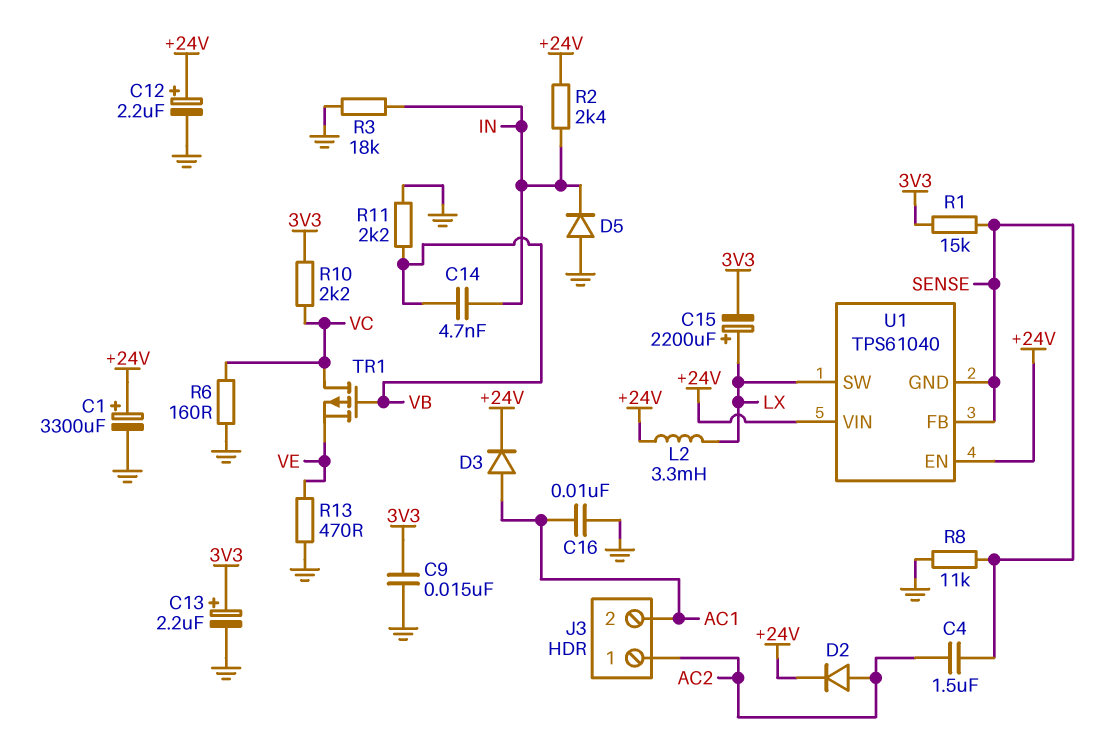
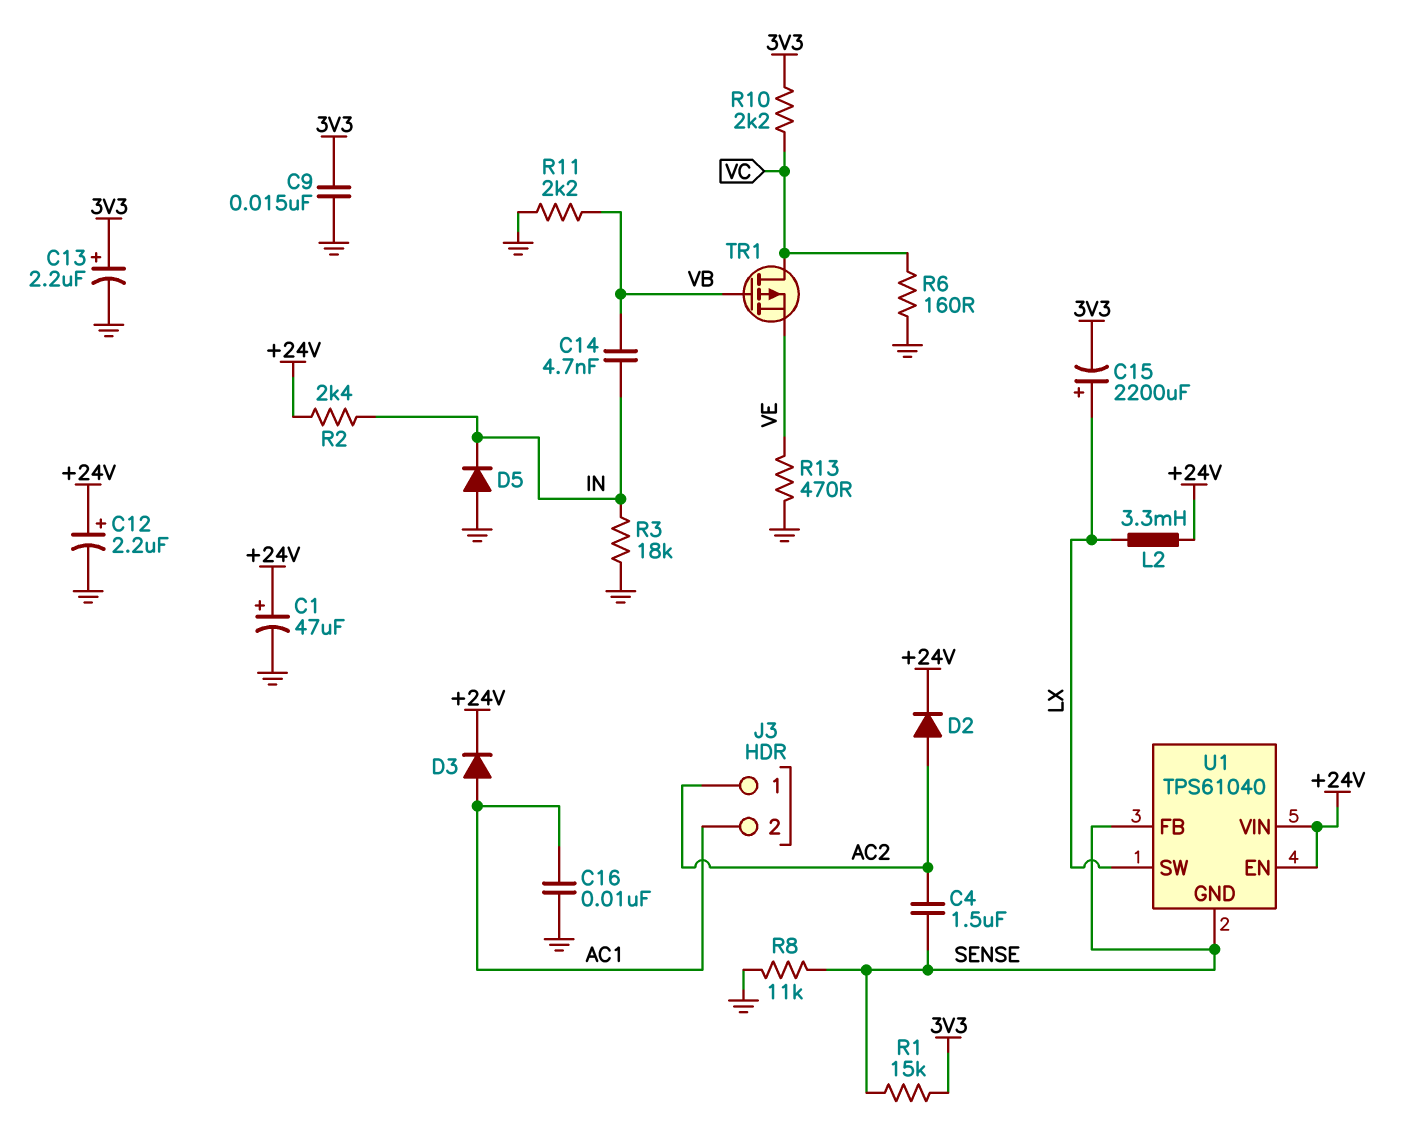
C1: 3300uF (plus +24V, minus GND) -> 47uF (plus +24V, minus GND)

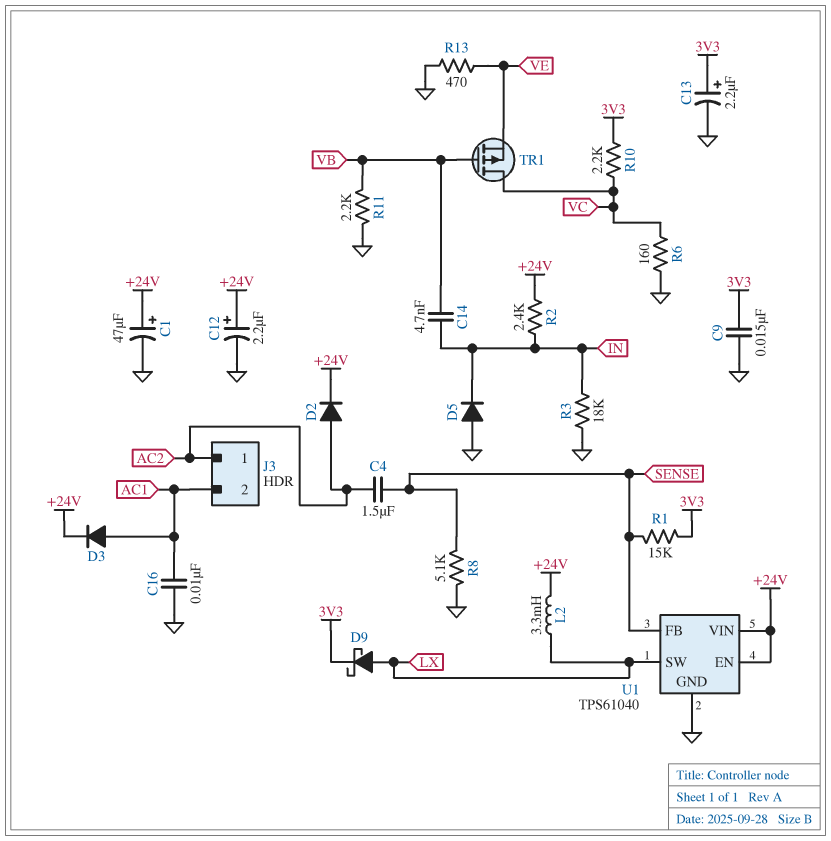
C15: 2200uF (plus LX, minus 3V3) -> none
D9: none -> schottky (A LX, K 3V3)
R8: 11k (GND, SENSE) -> 5.1k (GND, SENSE)
U1 pin GND: SENSE -> GND

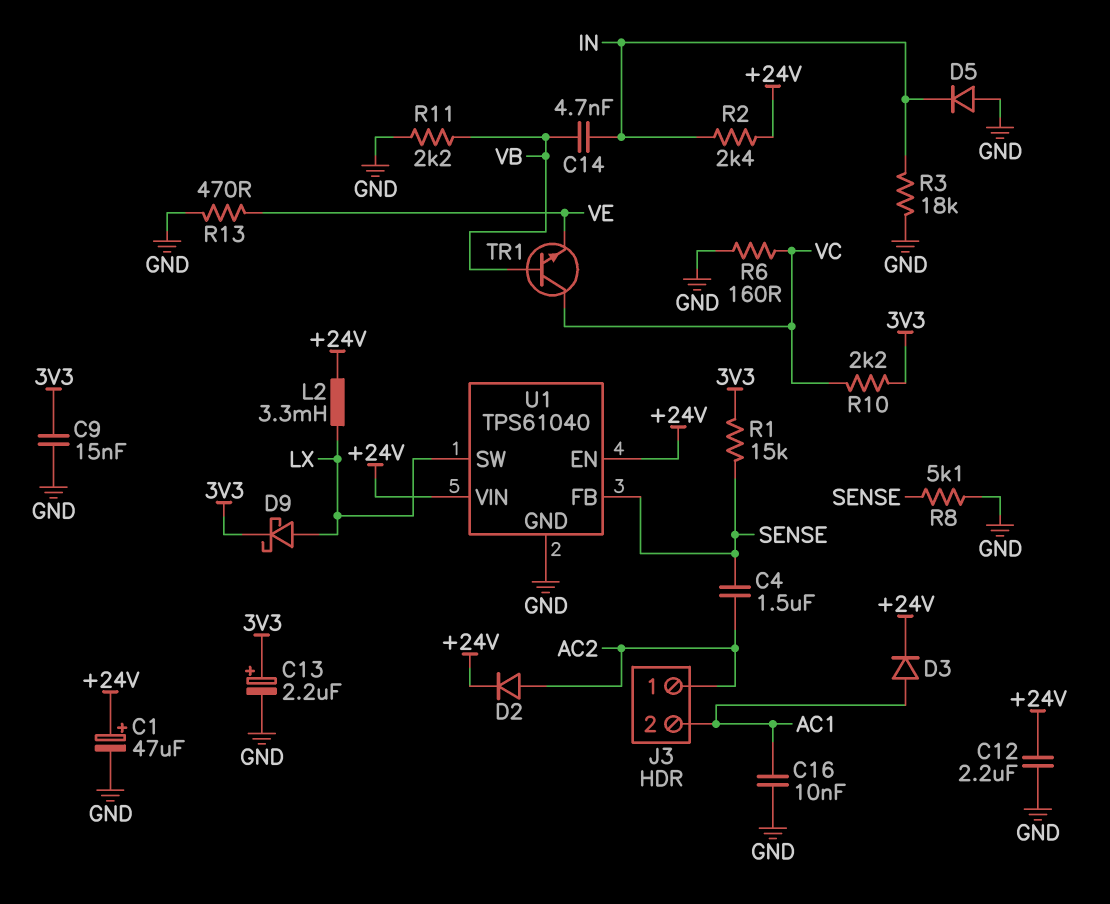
C12: 2.2uF (plus +24V, minus GND) -> 2.2uF (+24V, GND)
TR1: PMOS (G VB, D VC, S VE) -> NPN (B VB, C VC, E VE)

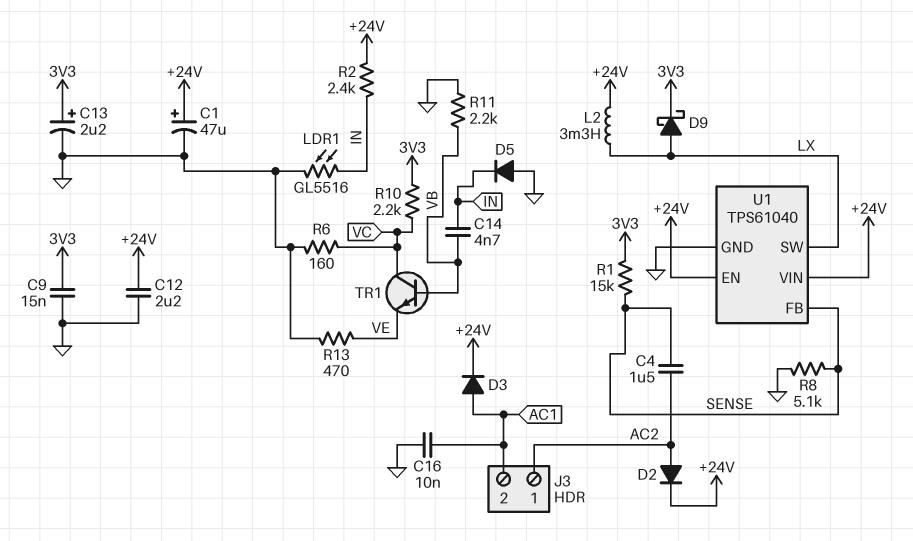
LDR1: none -> GL5516 (GND, IN)
R3: 18k (GND, IN) -> none

